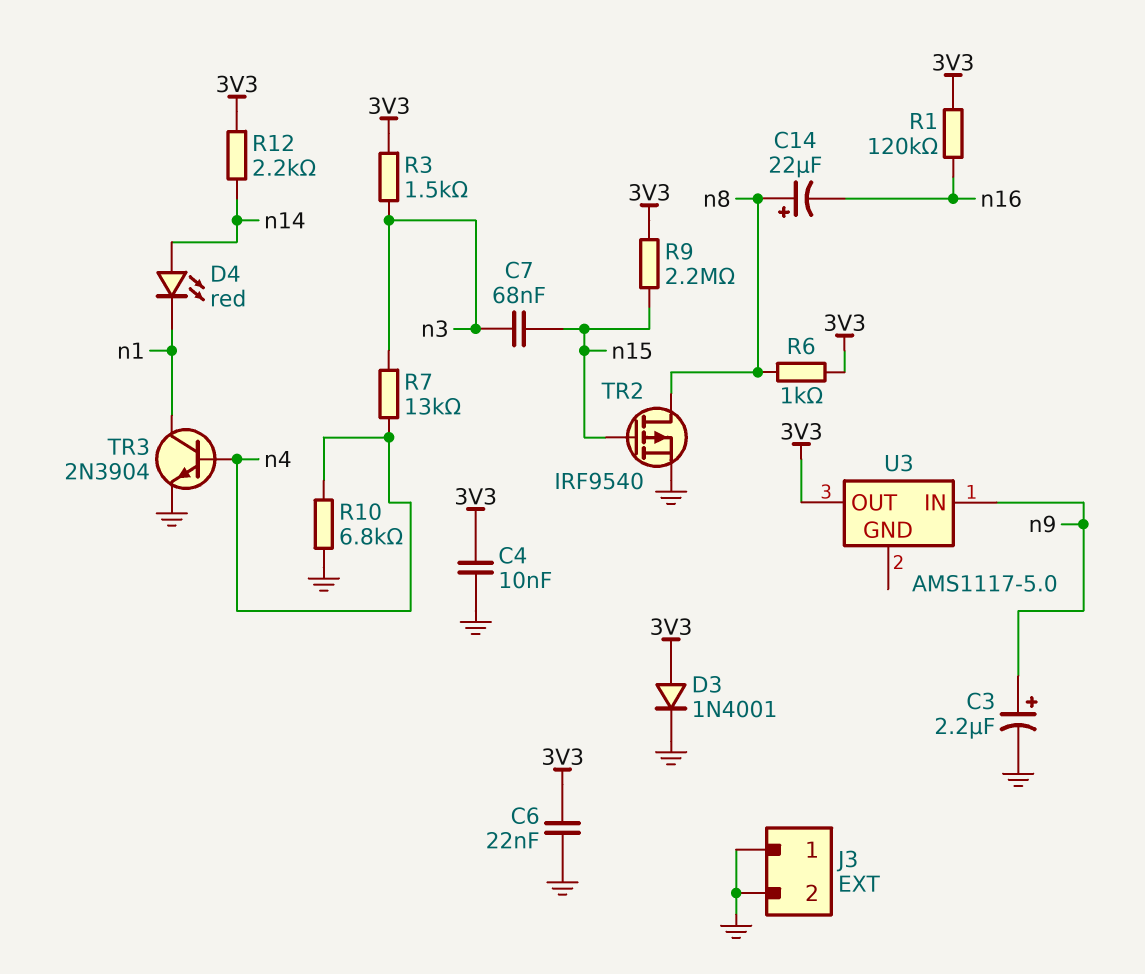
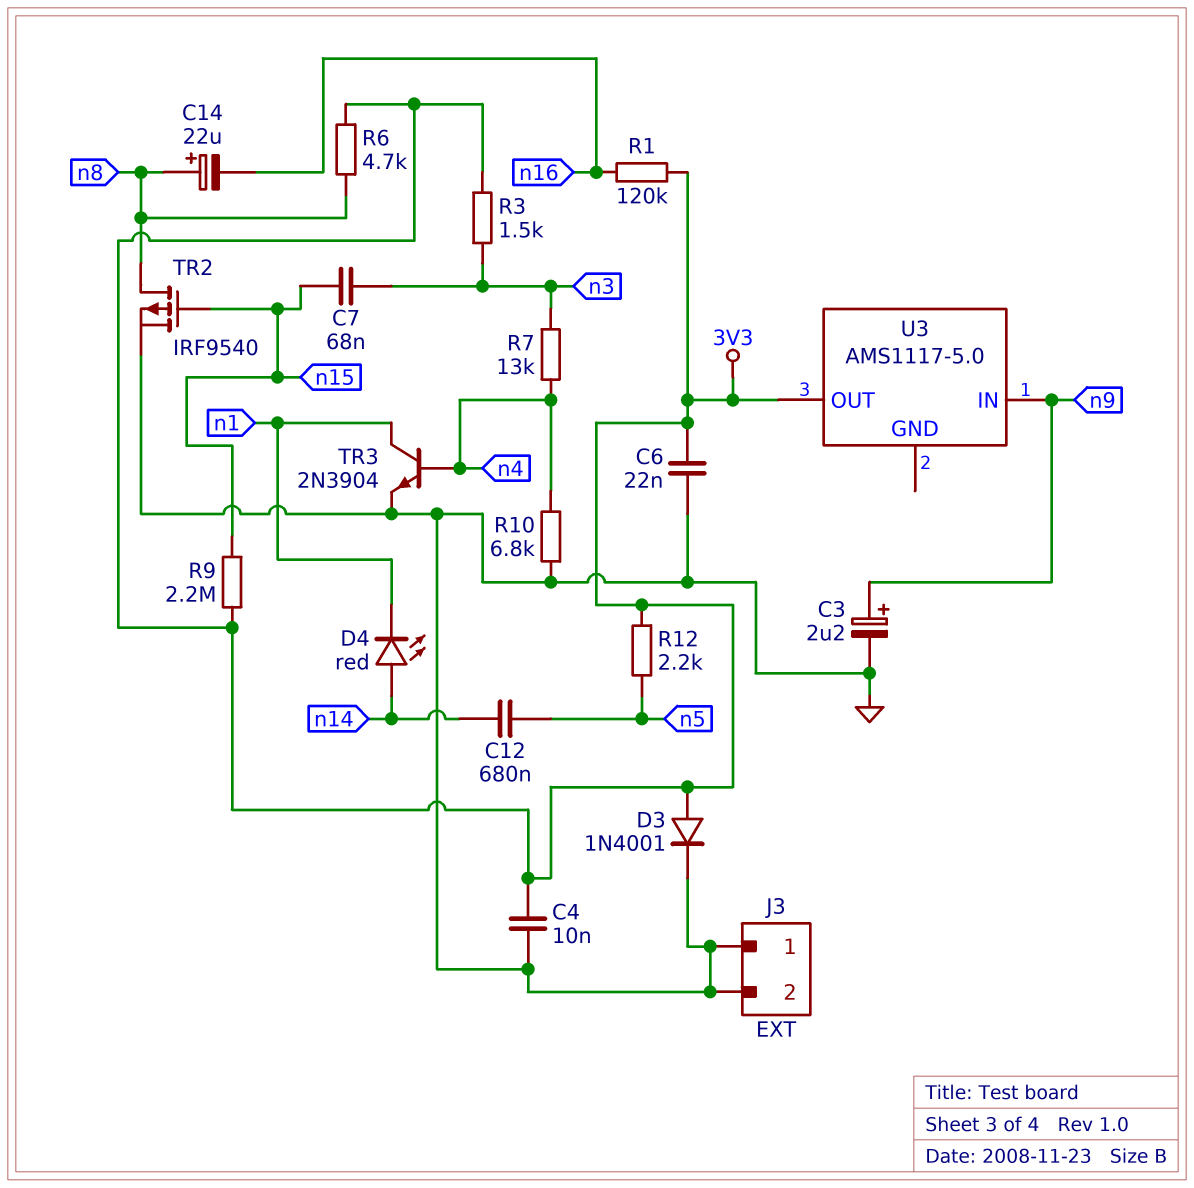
C12: none -> 680nF (n5, n14)
R6: 1k (3V3, n8) -> 4.7k (3V3, n8)
R12: 2.2k (3V3, n14) -> 2.2k (3V3, n5)

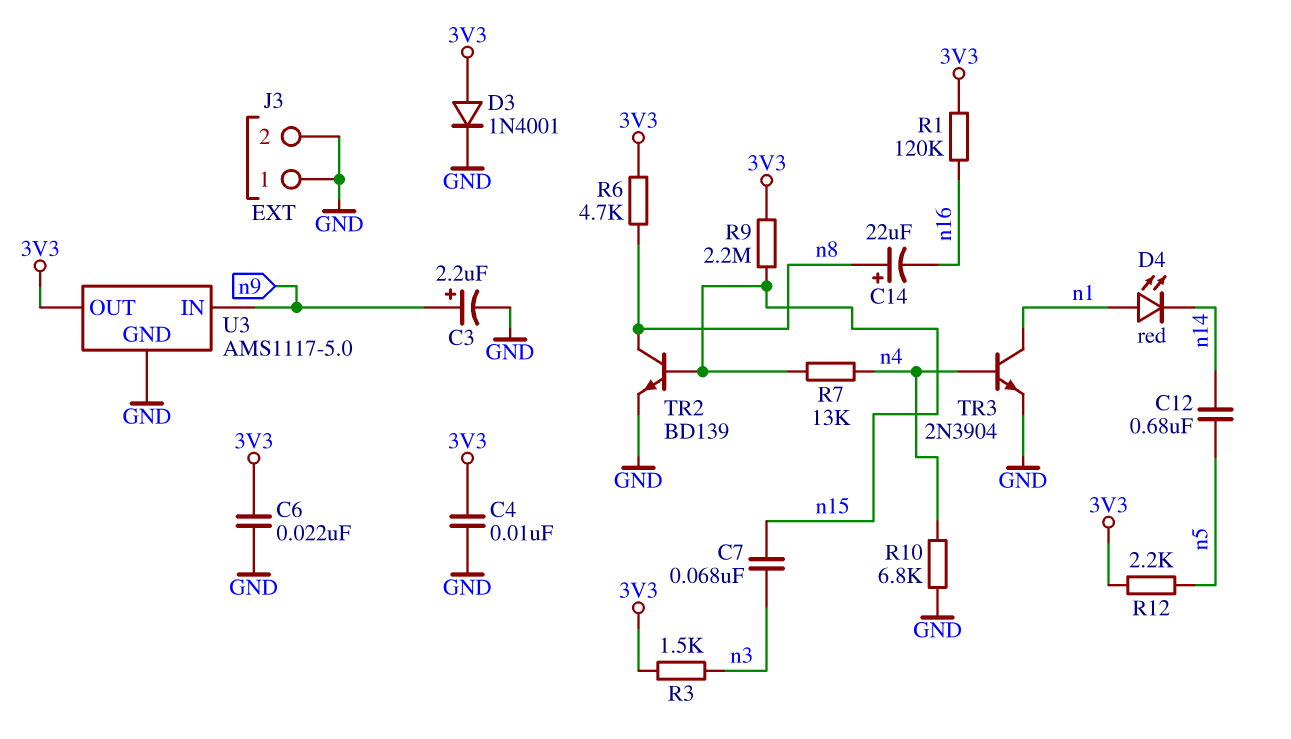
D4: LED red (A n14, K n1) -> LED red (A n1, K n14)
R7: 13k (n3, n4) -> 13k (n4, n15)
TR2: PMOS IRF9540 (G n15, D n8, S GND) -> NPN BD139 (B n15, C n8, E GND)
U3 pin GND: none -> GND

